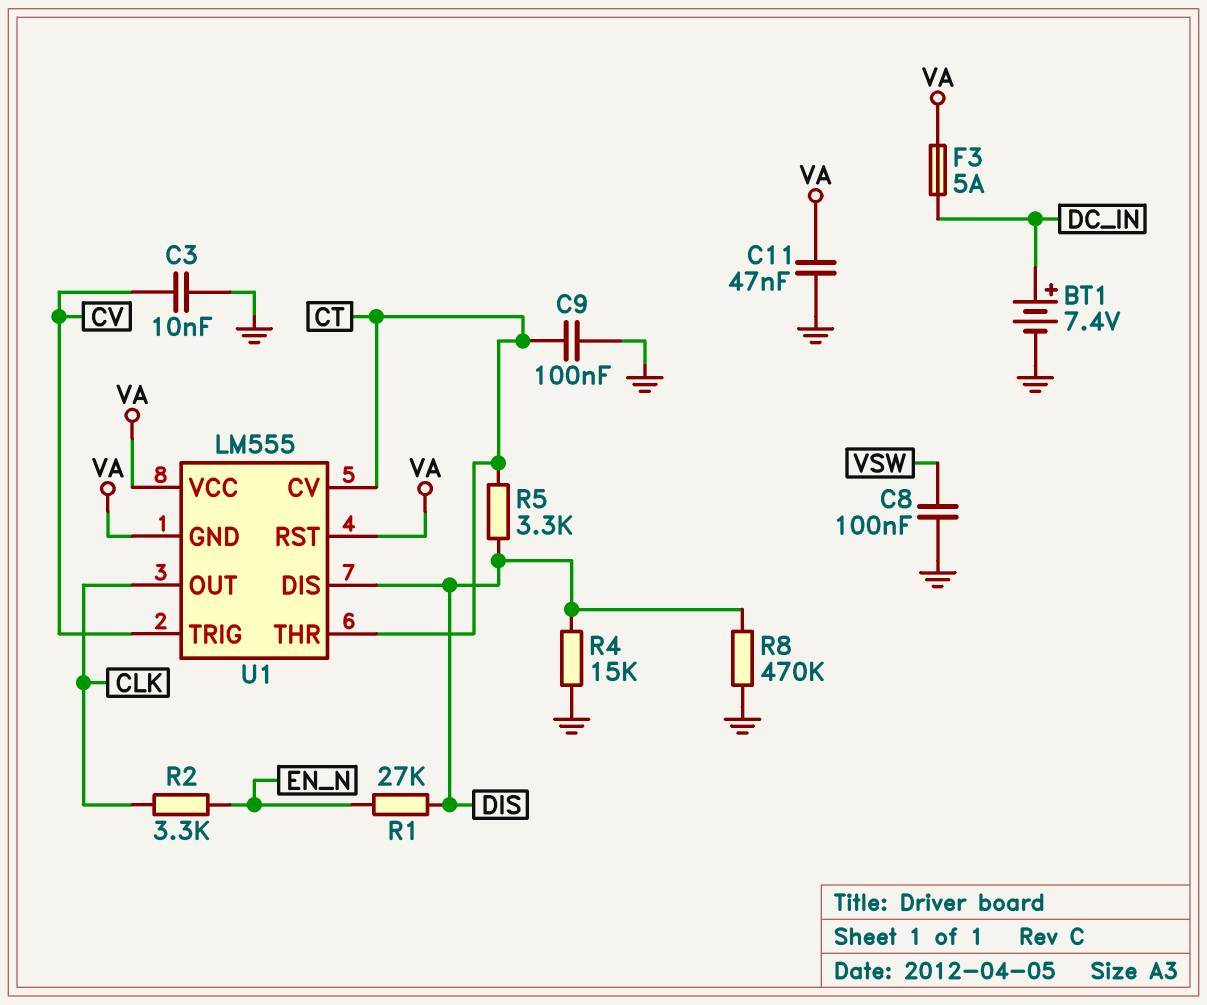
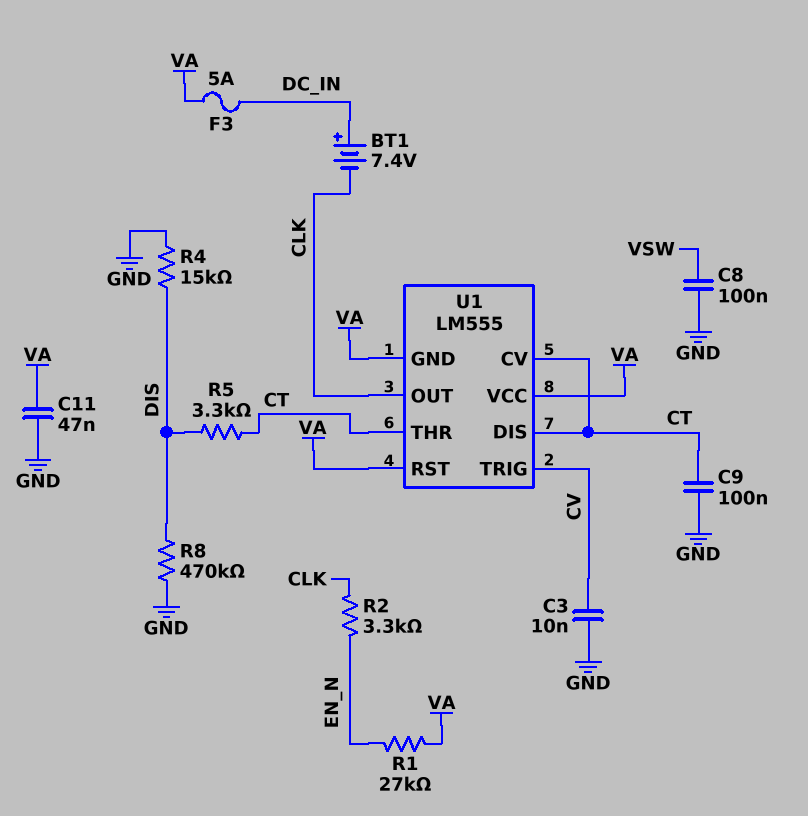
BT1: 7.4V (plus DC_IN, minus GND) -> 7.4V (plus DC_IN, minus CLK)
R1: 27k (DIS, EN_N) -> 27k (EN_N, VA)
U1 pin DIS: DIS -> CT

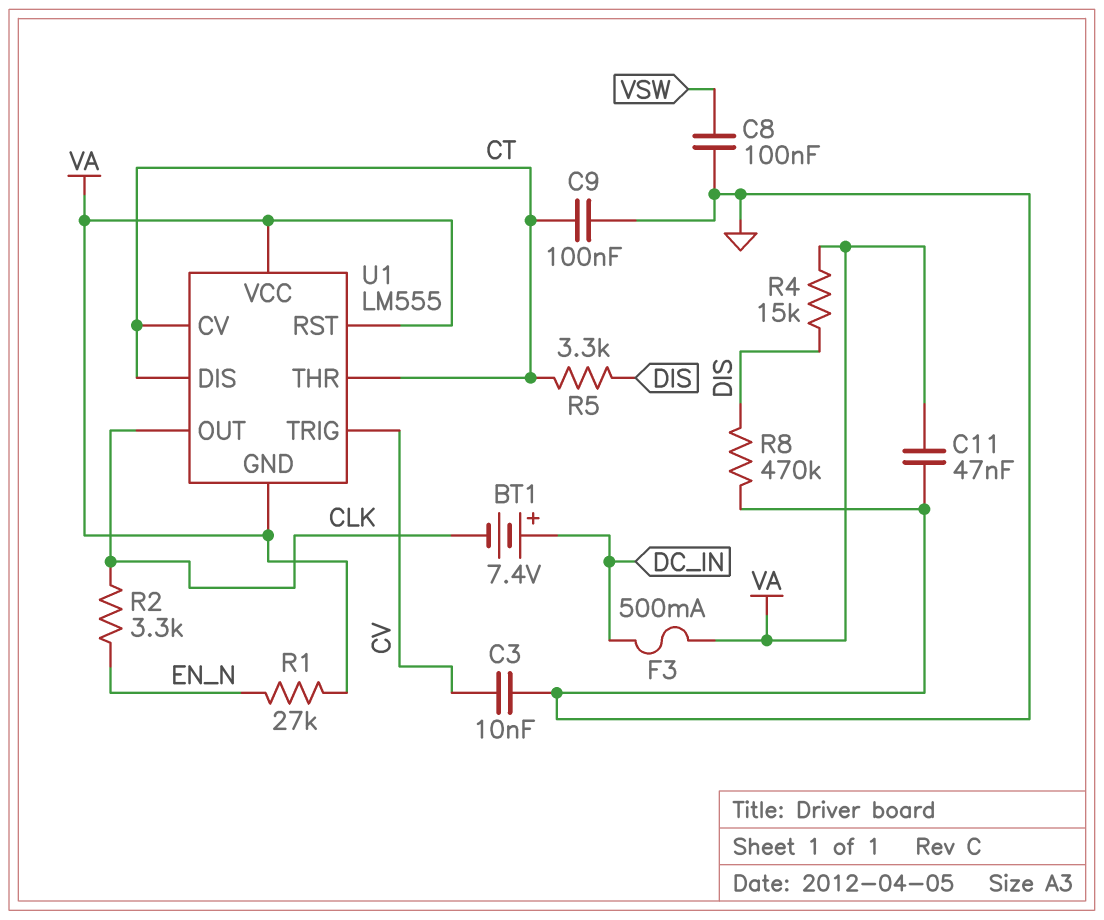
F3: 5A (DC_IN, VA) -> 500mA (DC_IN, VA)
R4: 15k (DIS, GND) -> 15k (DIS, VA)

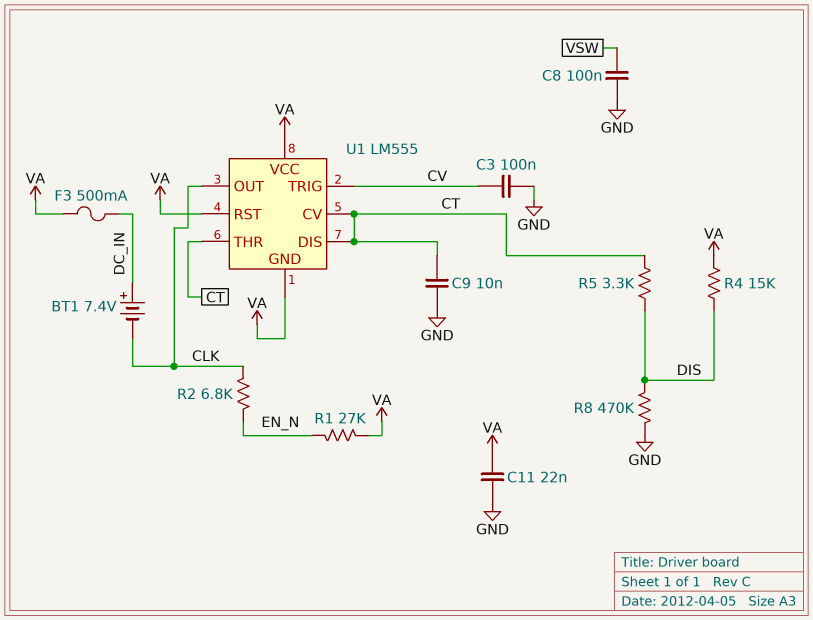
C3: 10nF (CV, GND) -> 100nF (CV, GND)
C9: 100nF (CT, GND) -> 10nF (CT, GND)
C11: 47nF (GND, VA) -> 22nF (GND, VA)
R2: 3.3k (CLK, EN_N) -> 6.8k (CLK, EN_N)

